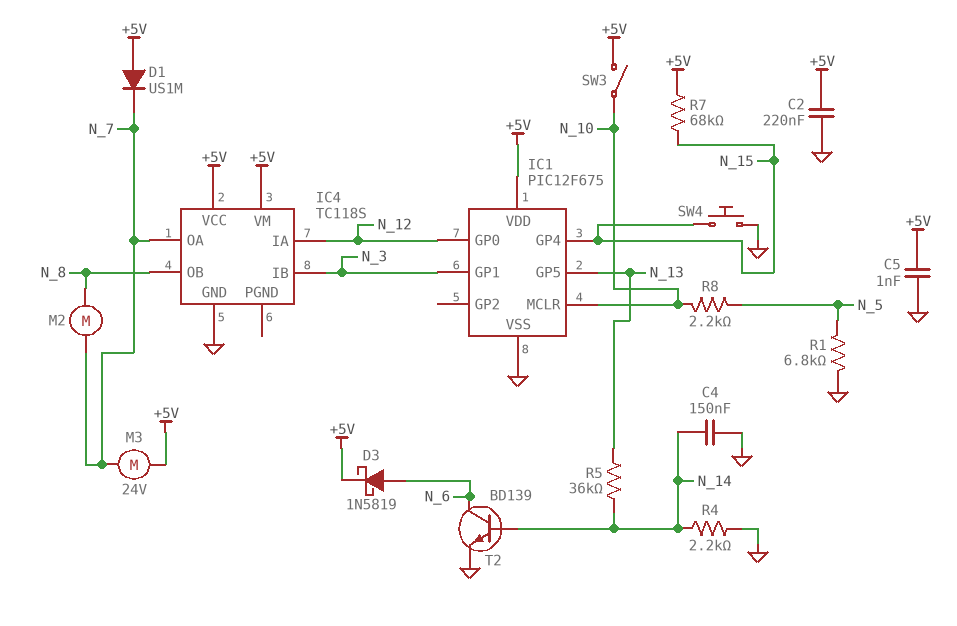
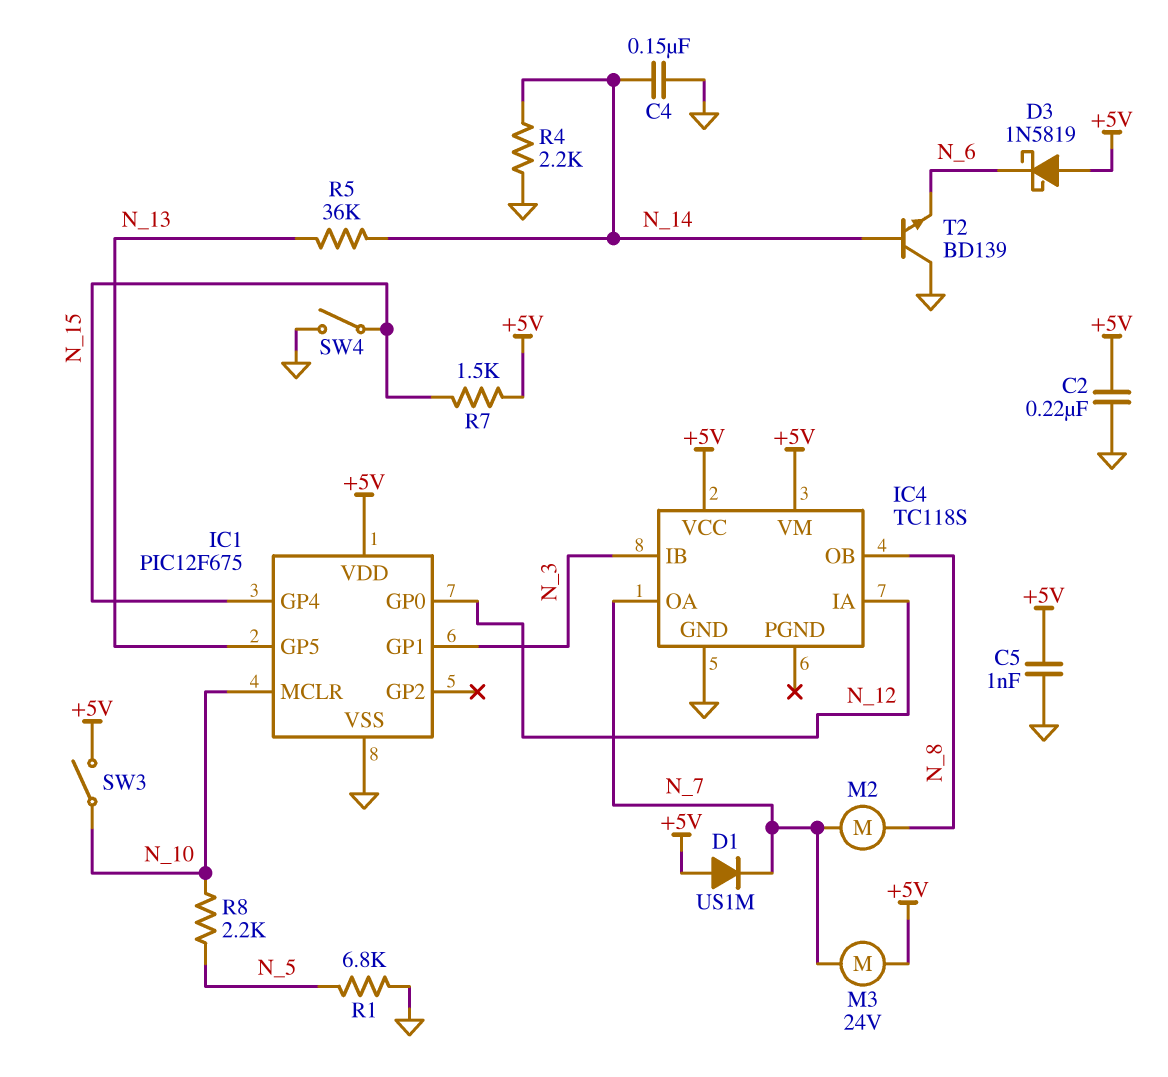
D3: schottky 1N5819 (A N_6, K +5V) -> schottky 1N5819 (A +5V, K N_6)
R7: 68k (+5V, N_15) -> 1.5k (+5V, N_15)
SW4: button (GND, N_15) -> switch (GND, N_15)
T2: NPN BD139 (B N_14, C N_6, E GND) -> NPN BD139 (B N_14, C GND, E N_6)

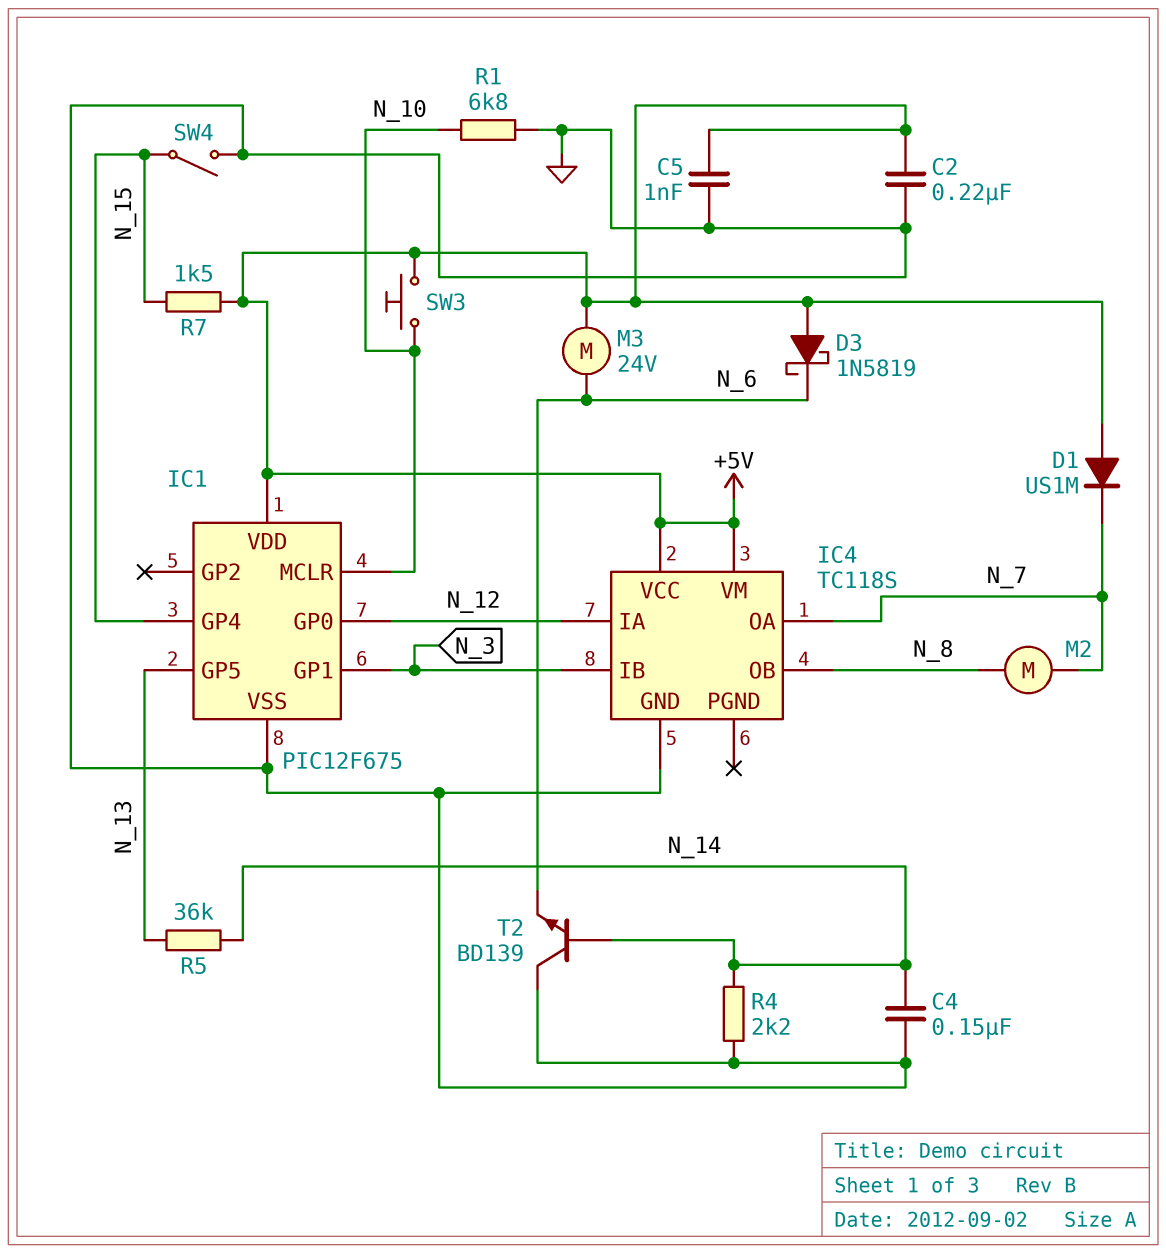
M3: motor 24V (+5V, N_7) -> motor 24V (+5V, N_6)
R1: 6.8k (GND, N_5) -> 6.8k (GND, N_10)
R8: 2.2k (N_5, N_10) -> none
SW3: switch (+5V, N_10) -> button (+5V, N_10)

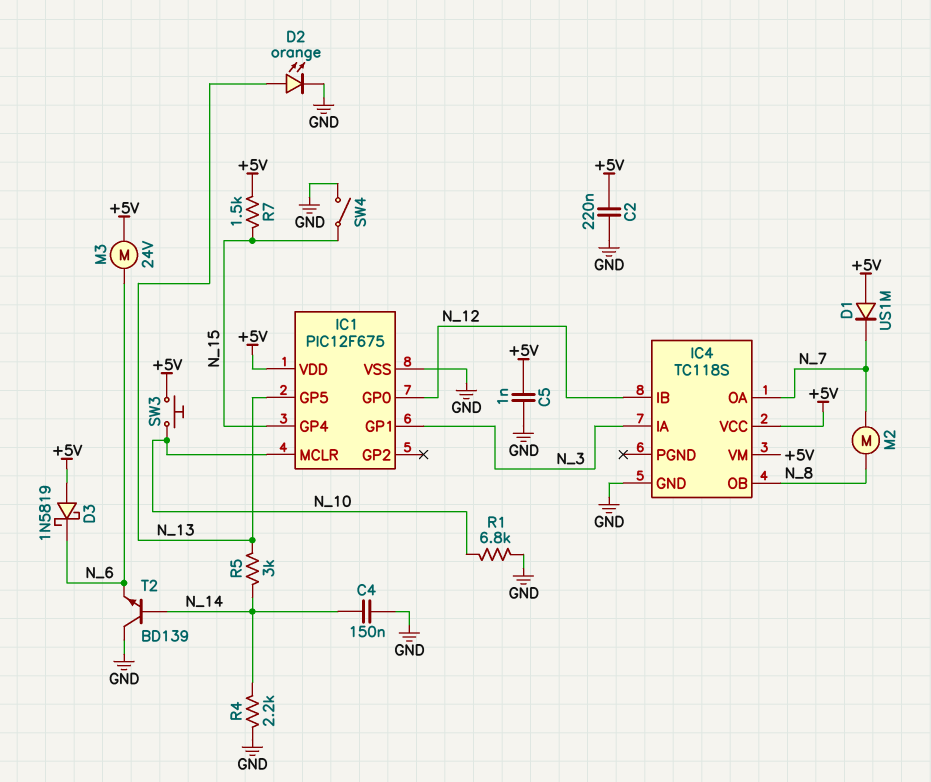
D2: none -> LED orange (A N_13, K GND)
IC4 pin IA: N_12 -> N_3
IC4 pin IB: N_3 -> N_12
R5: 36k (N_13, N_14) -> 3k (N_13, N_14)

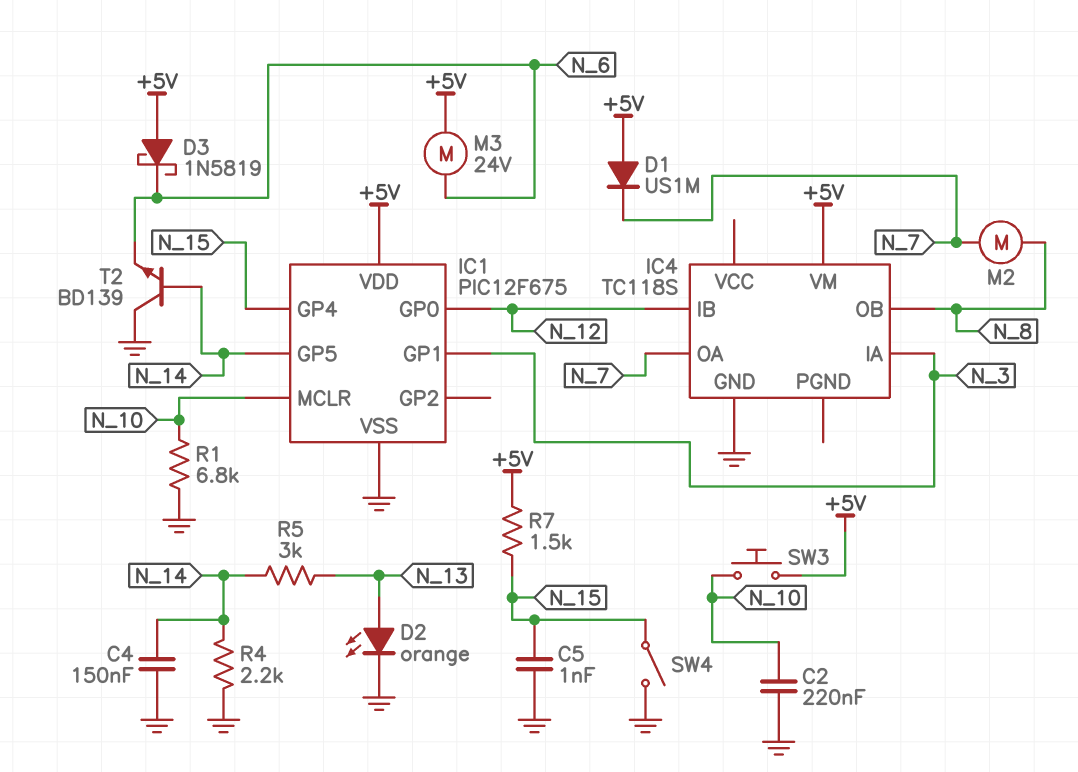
C2: 220nF (+5V, GND) -> 220nF (GND, N_10)
C5: 1nF (+5V, GND) -> 1nF (GND, N_15)
IC1 pin GP5: N_13 -> N_14
IC4 pin VCC: +5V -> none

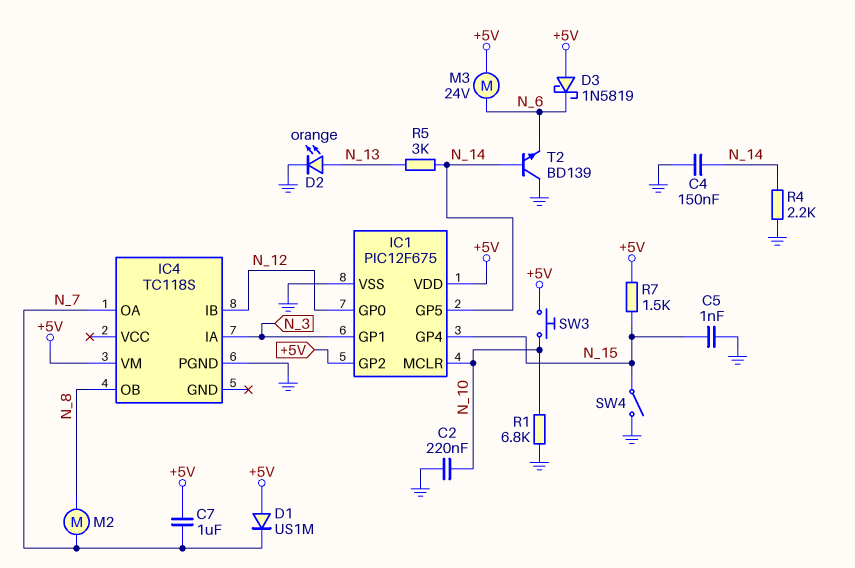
C7: none -> 1uF (+5V, N_7)
IC1 pin GP2: none -> +5V
IC4 pin GND: GND -> none
IC4 pin PGND: none -> GND

